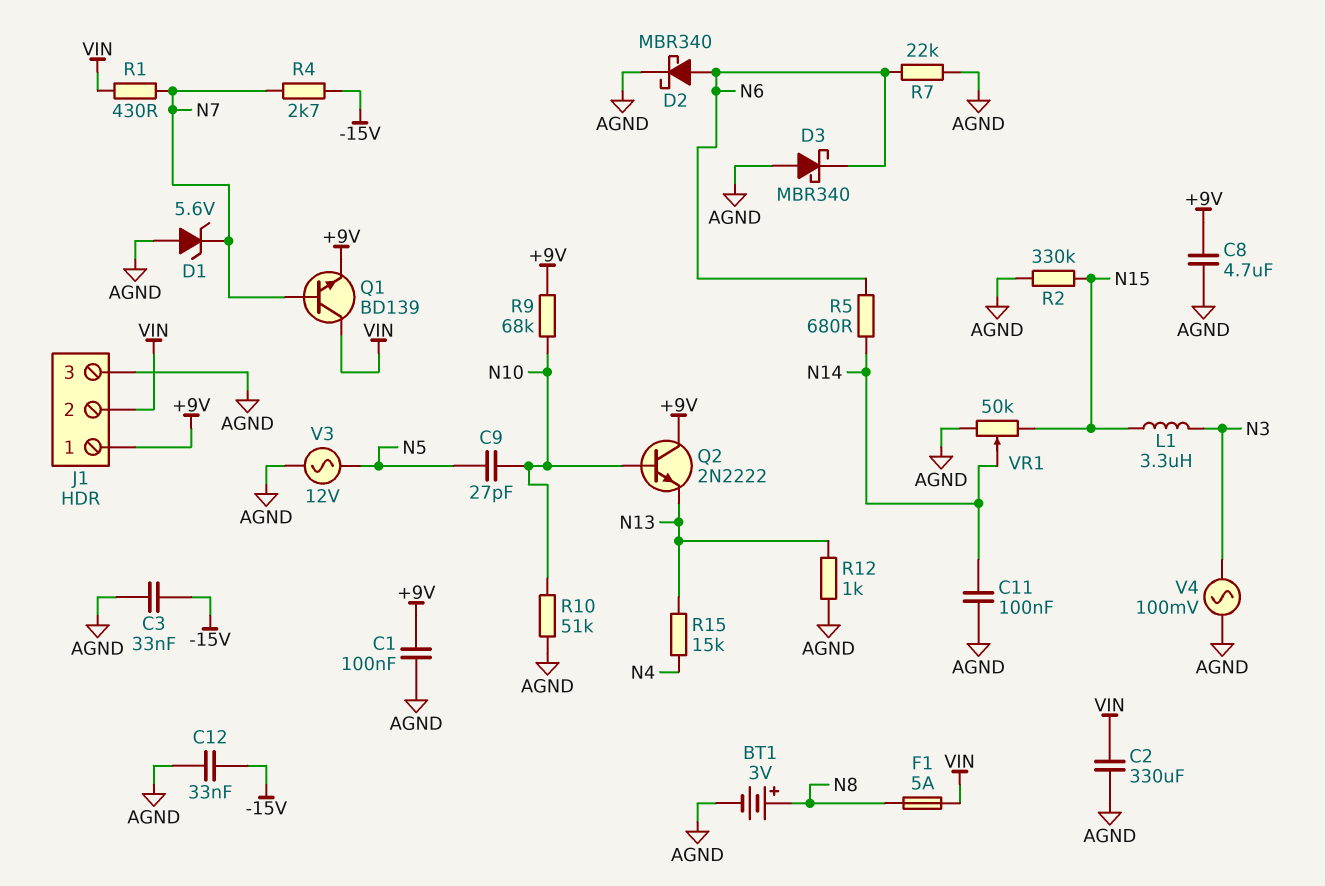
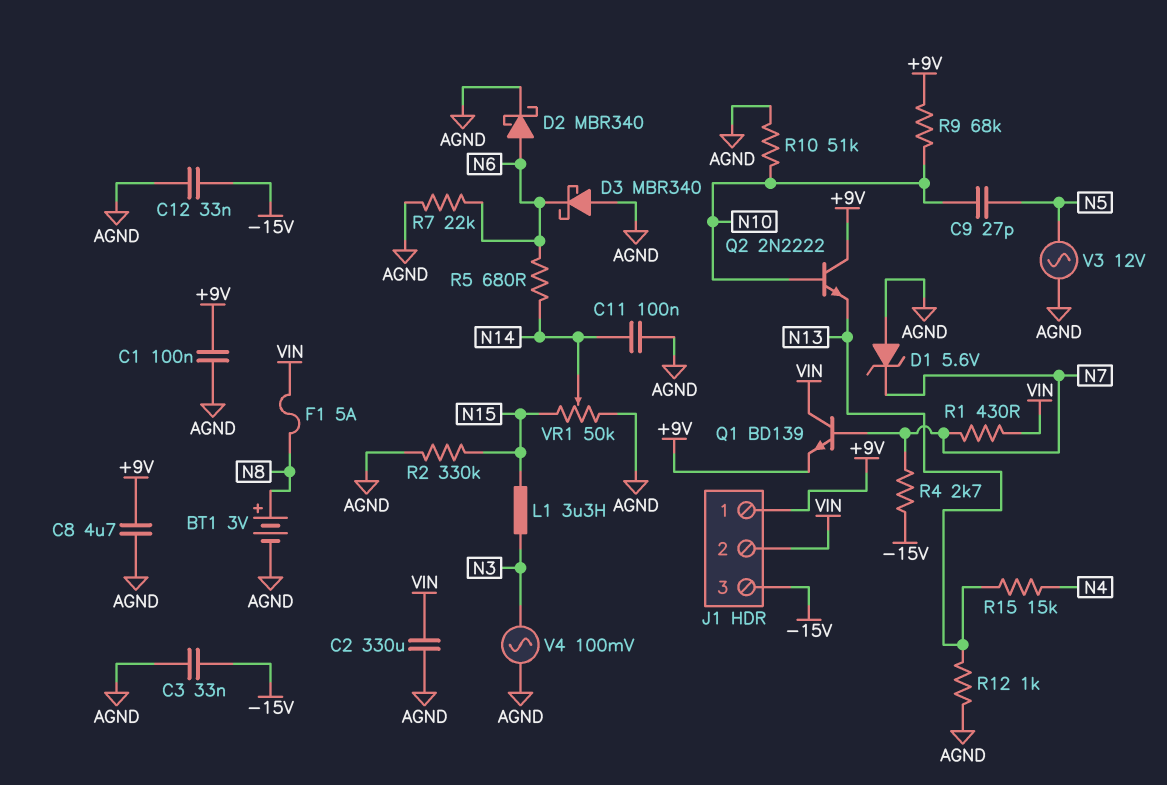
J1 pin 3: AGND -> -15V

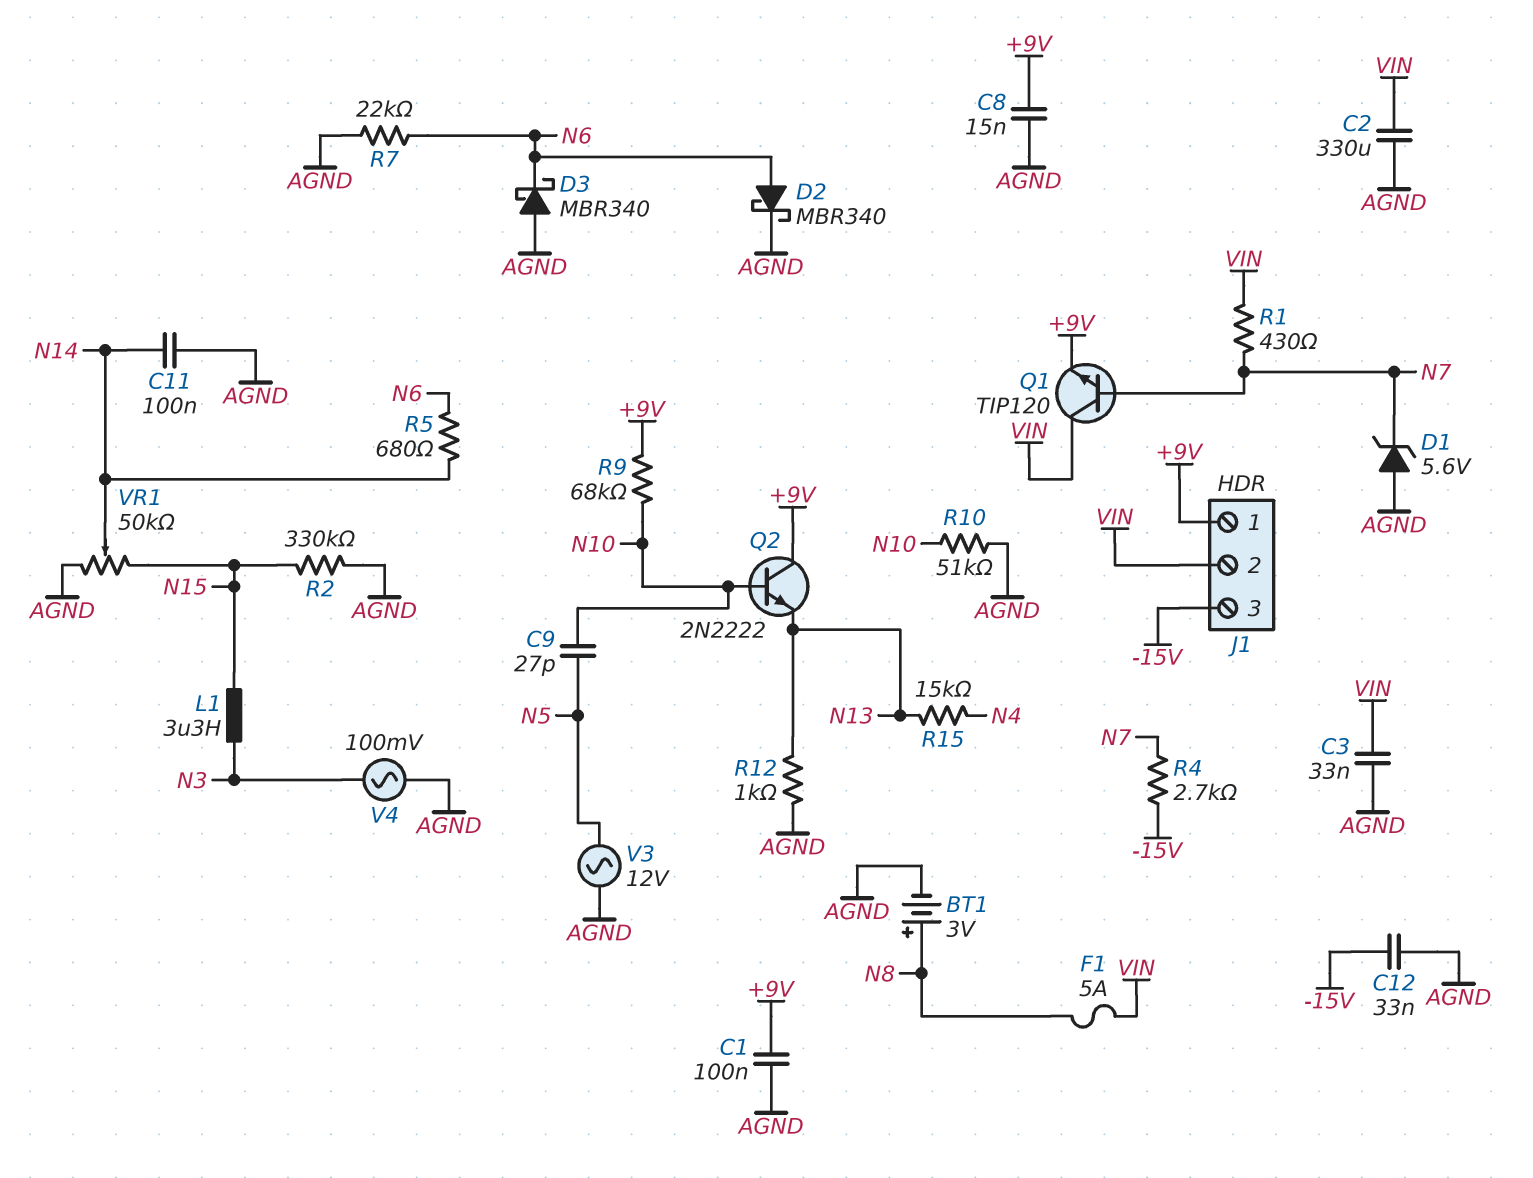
C3: 33nF (-15V, AGND) -> 33nF (AGND, VIN)
C8: 4.7uF (+9V, AGND) -> 15nF (+9V, AGND)
Q1: NPN BD139 (B N7, C VIN, E +9V) -> NPN TIP120 (B N7, C VIN, E +9V)

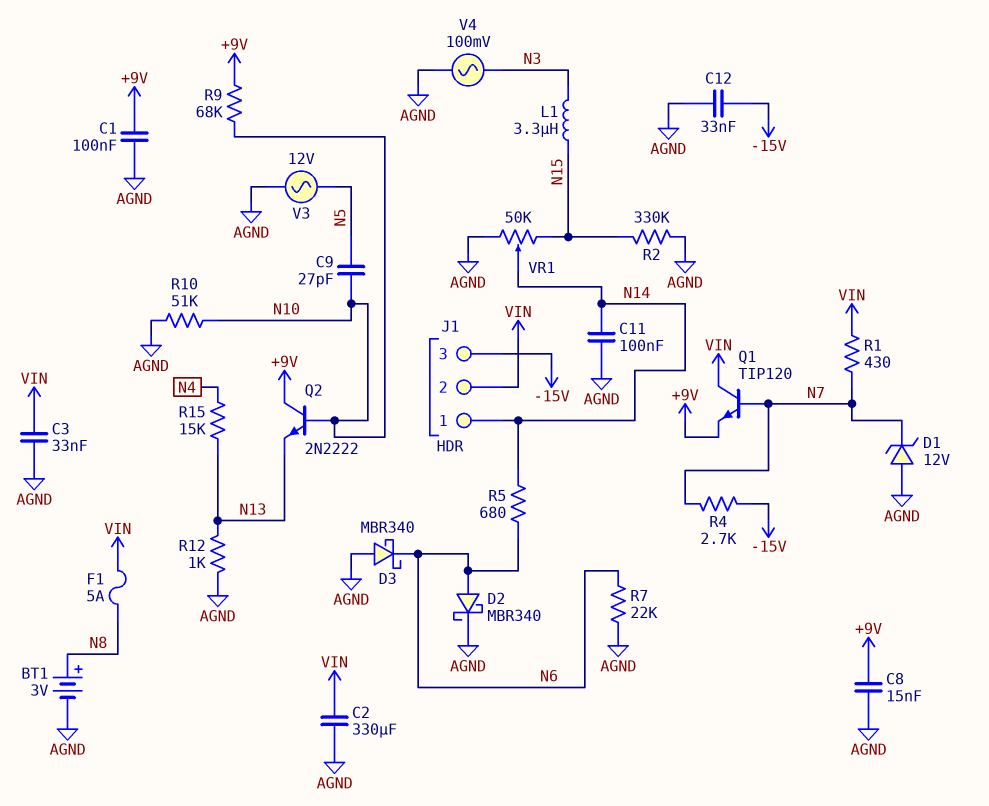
D1: zener 5.6V (A AGND, K N7) -> zener 12V (A AGND, K N7)
J1 pin 1: +9V -> N14

